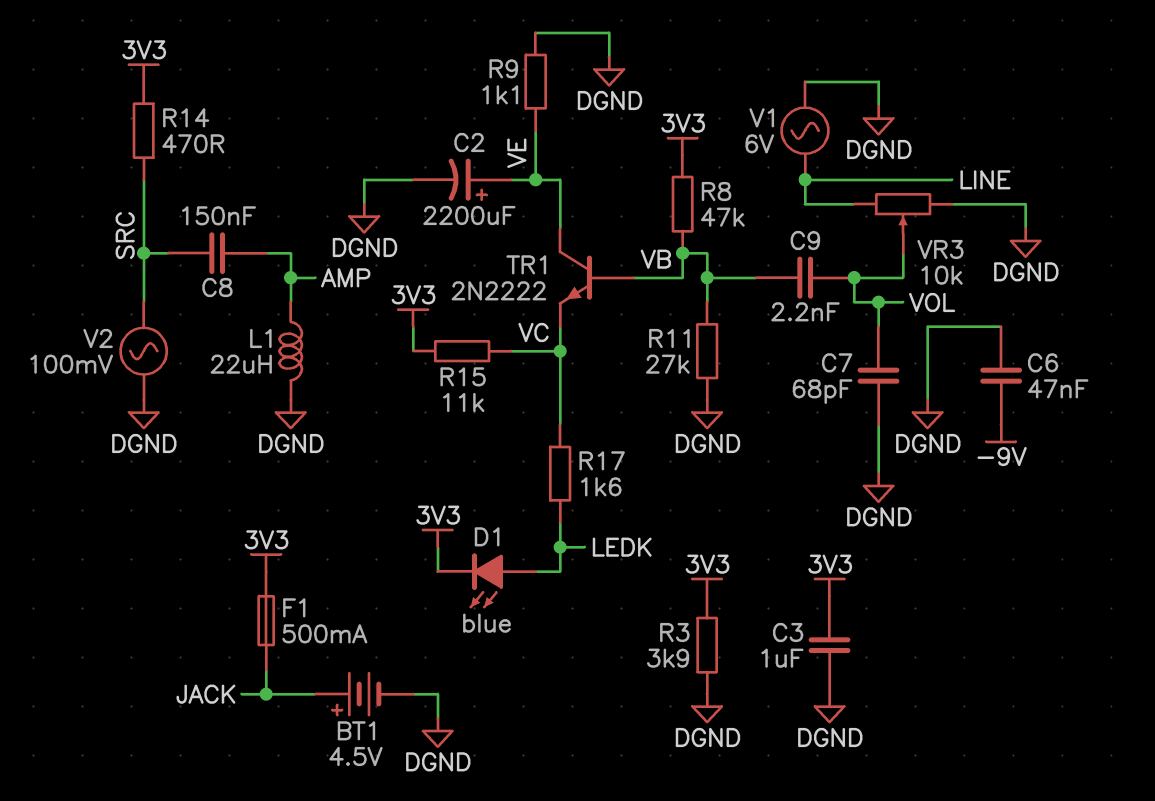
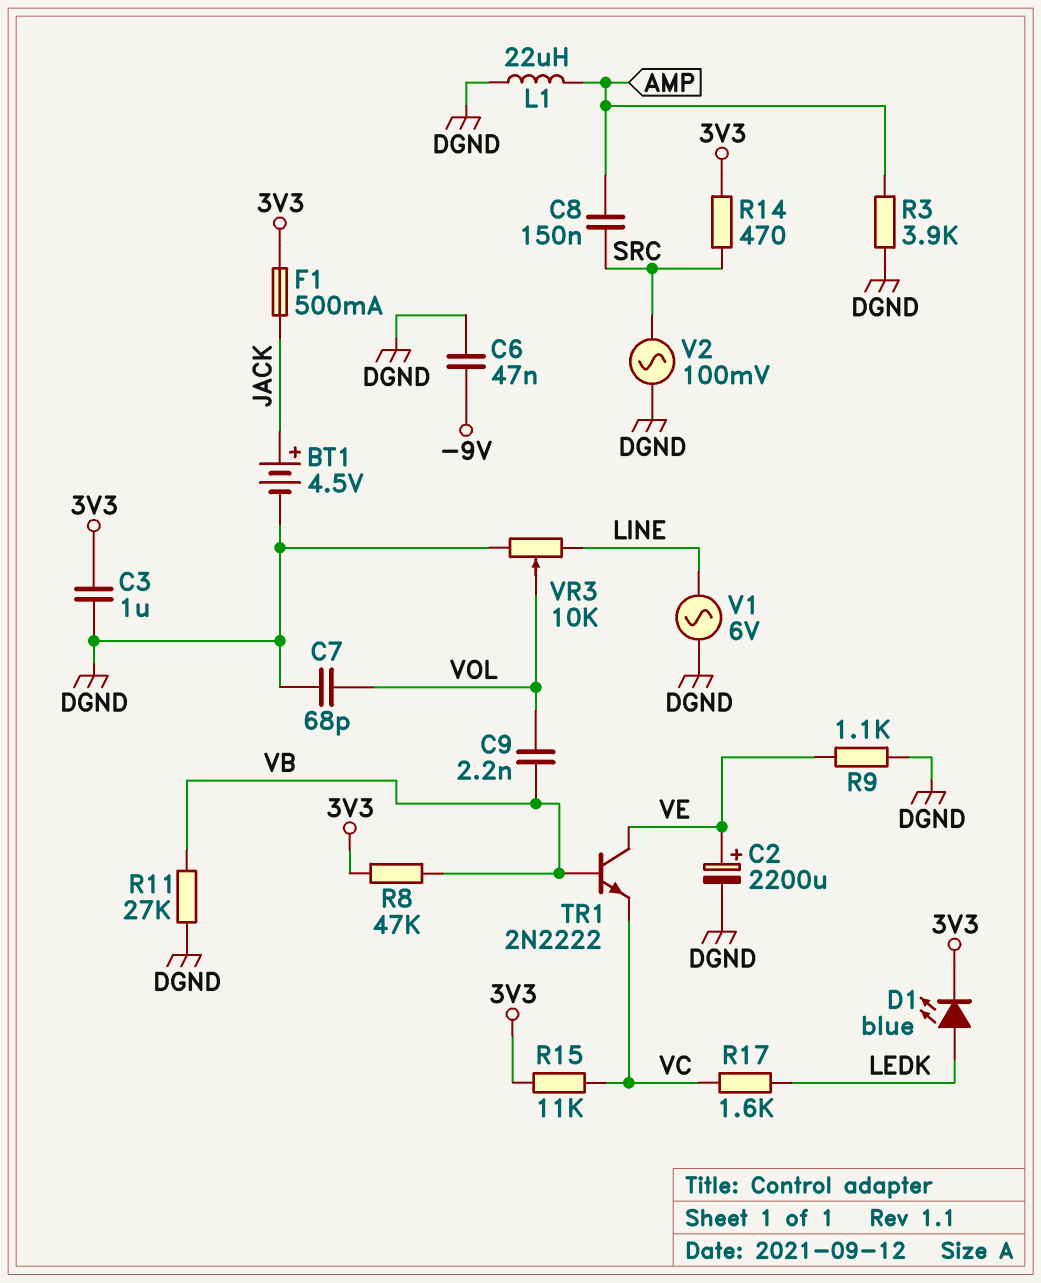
R3: 3.9k (3V3, DGND) -> 3.9k (AMP, DGND)

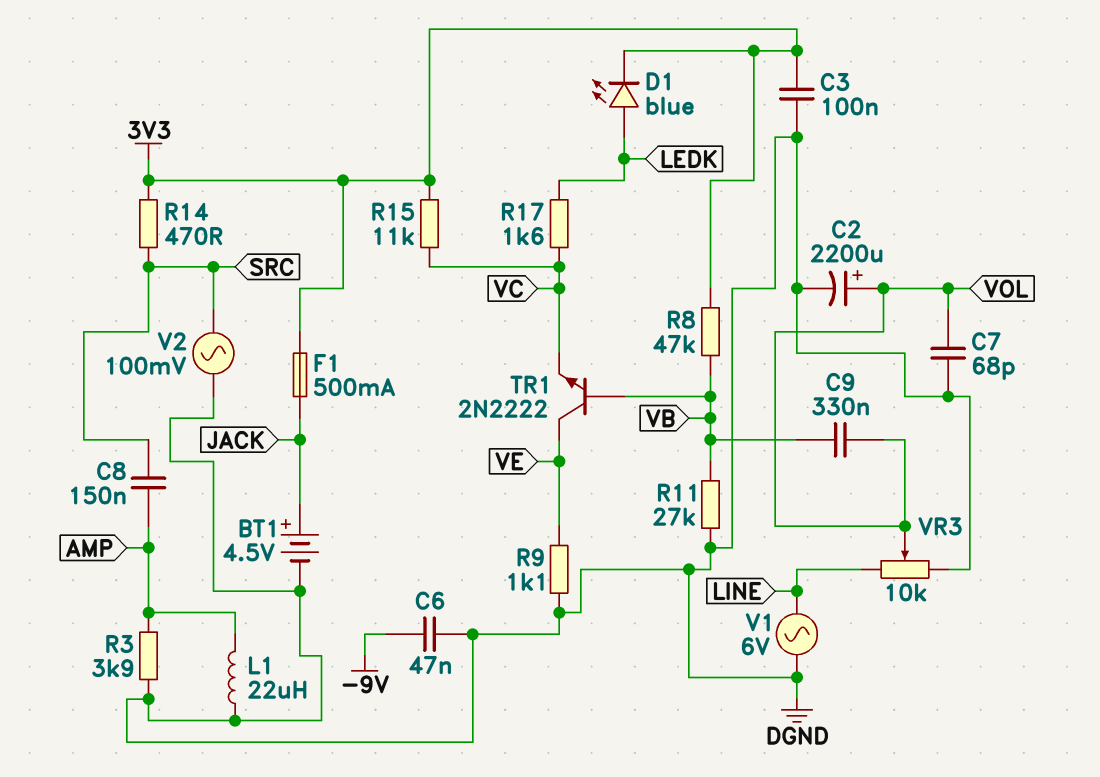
C2: 2200uF (plus VE, minus DGND) -> 2200uF (plus VOL, minus DGND)
C3: 1uF (3V3, DGND) -> 100nF (3V3, DGND)
C9: 2.2nF (VB, VOL) -> 330nF (VB, VOL)

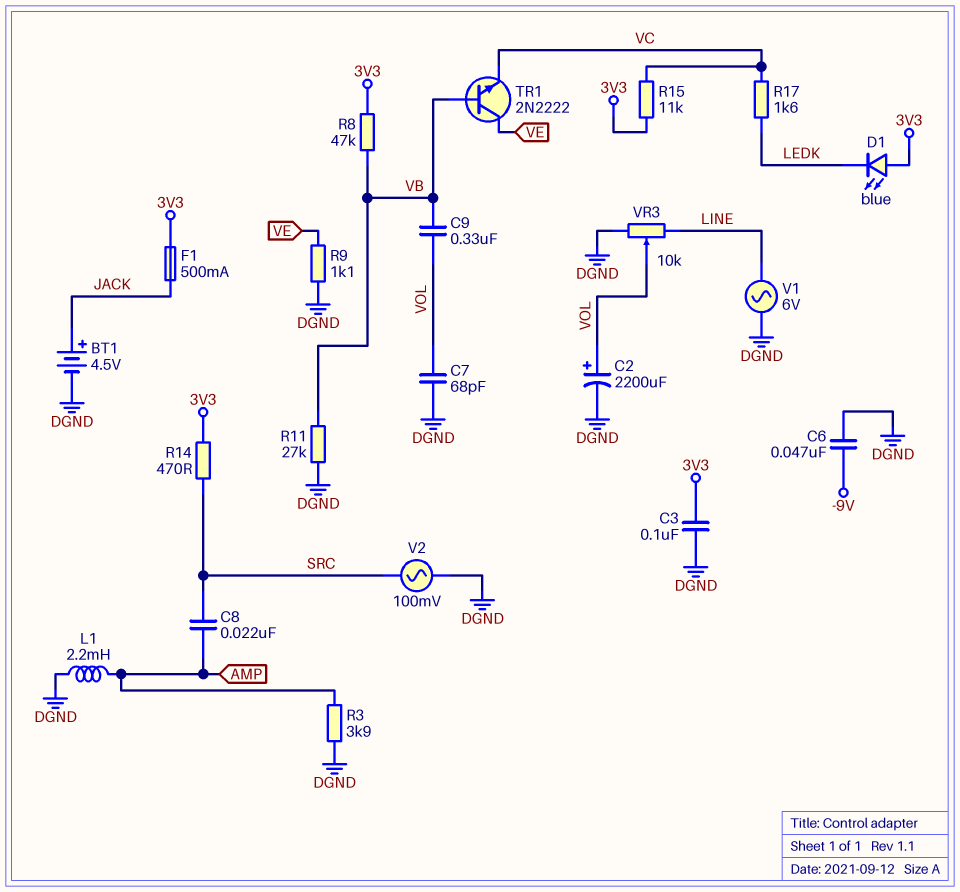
C8: 150nF (AMP, SRC) -> 22nF (AMP, SRC)
D1: LED blue (A LEDK, K 3V3) -> LED blue (A 3V3, K LEDK)
L1: 22uH (AMP, DGND) -> 2.2mH (AMP, DGND)

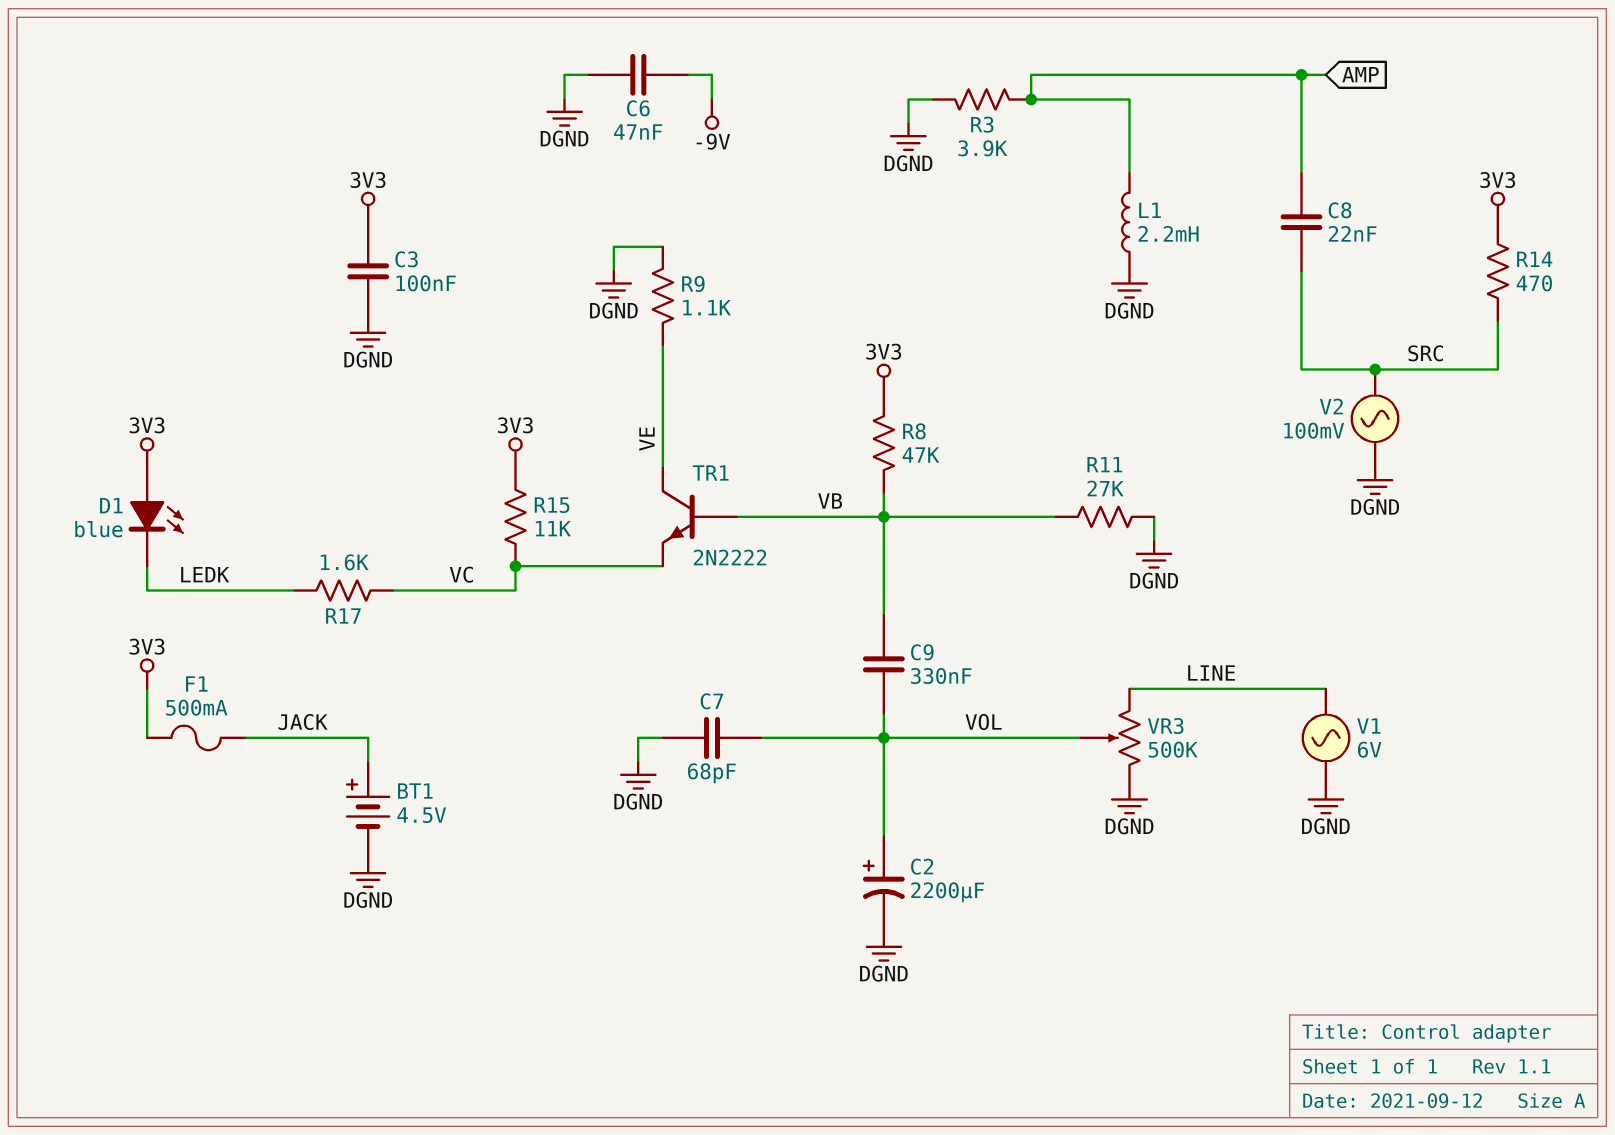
VR3: 10k (DGND, LINE, wiper VOL) -> 500k (DGND, LINE, wiper VOL)

